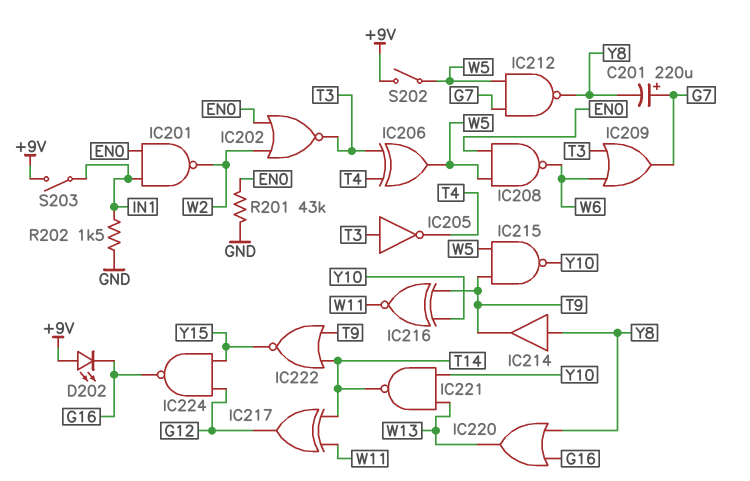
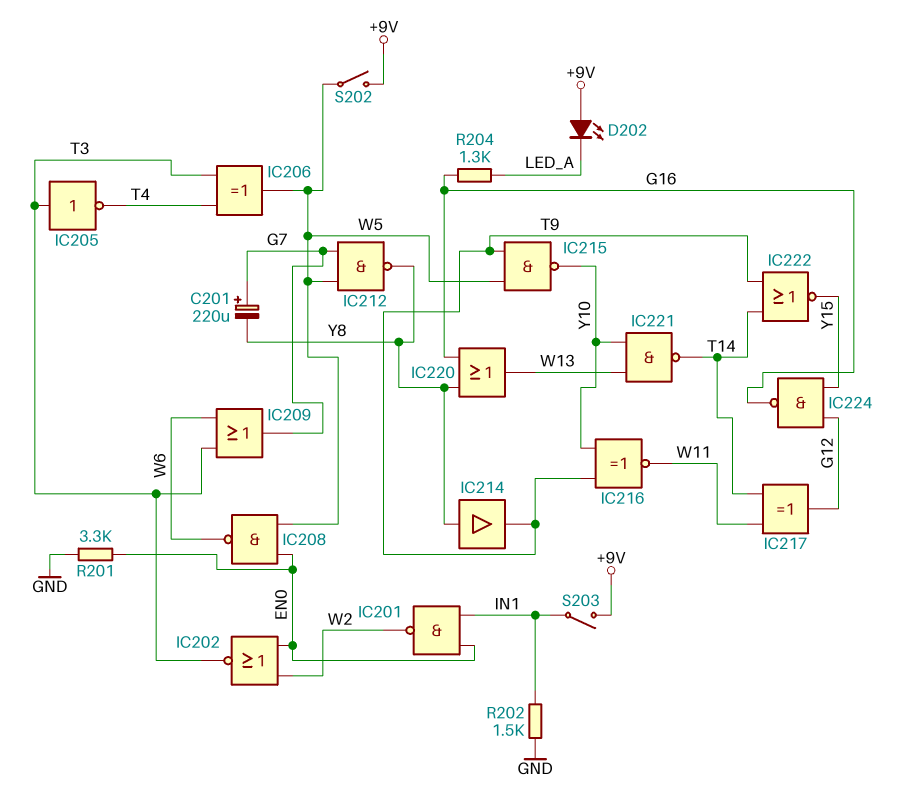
D202: LED (A +9V, K G16) -> LED (A +9V, K LED_A)
R201: 43k (EN0, GND) -> 3.3k (EN0, GND)
R204: none -> 1.3k (G16, LED_A)

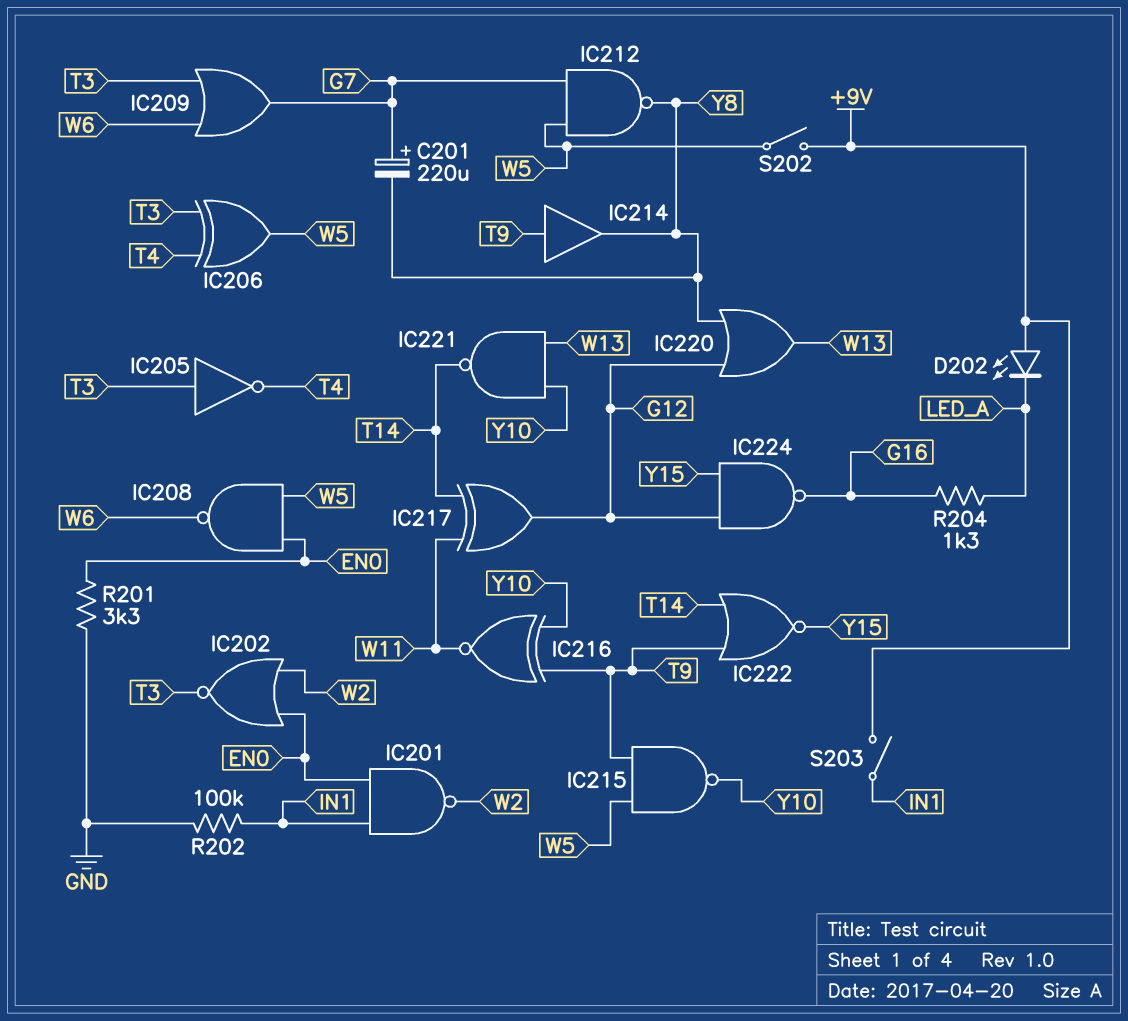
IC214: buffer (in Y8, out T9) -> buffer (in T9, out Y8)
IC220: OR (in G16, in Y8, out W13) -> OR (in G12, in Y8, out W13)
R202: 1.5k (GND, IN1) -> 100k (GND, IN1)

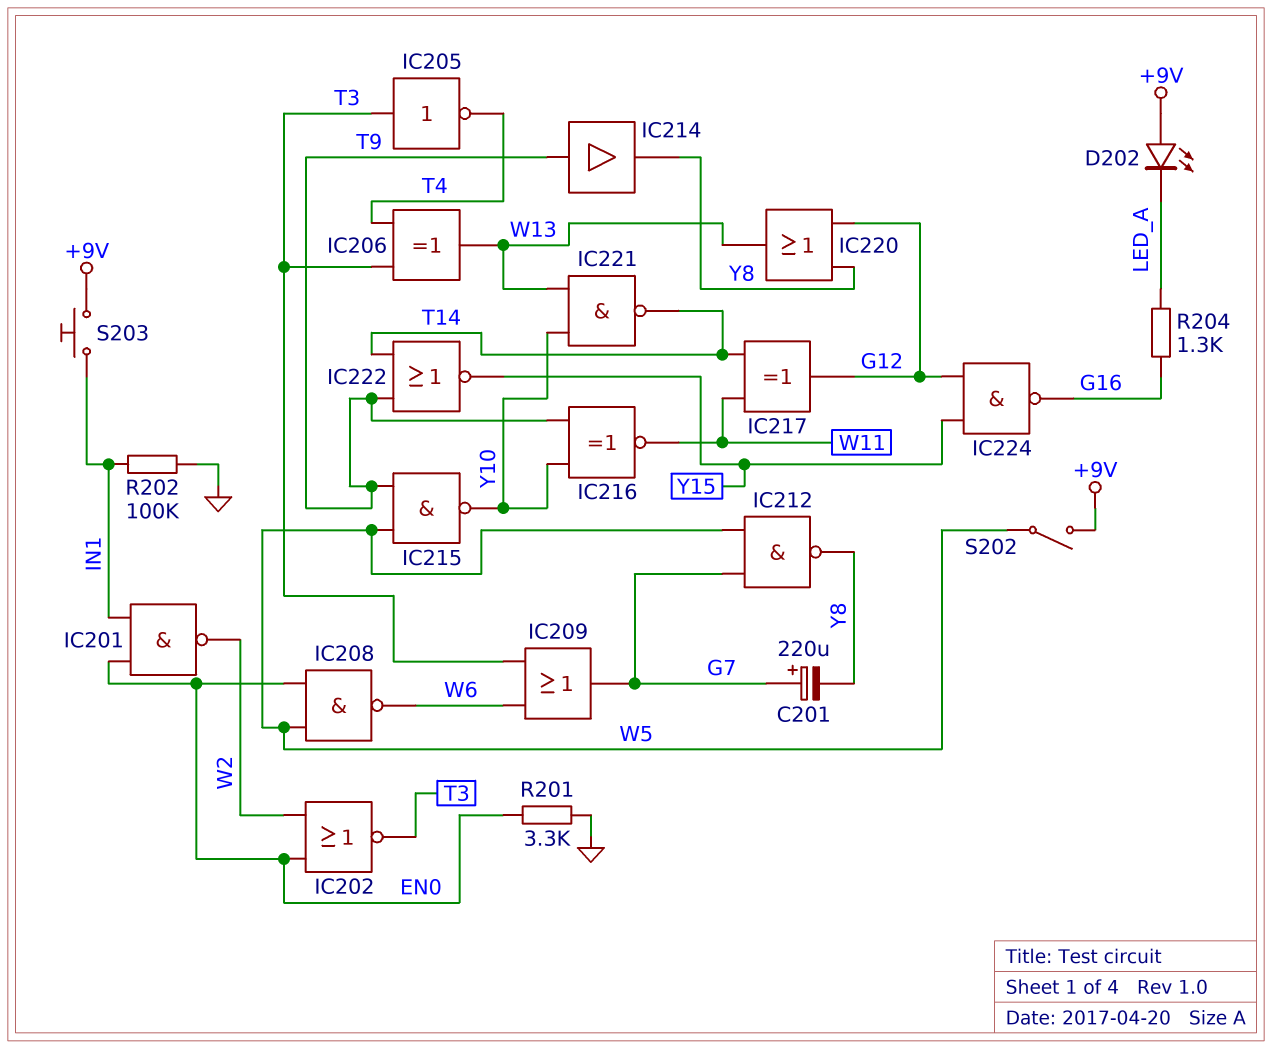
IC206: XOR (in T3, in T4, out W5) -> XOR (in T3, in T4, out W13)
S203: switch (+9V, IN1) -> button (+9V, IN1)

